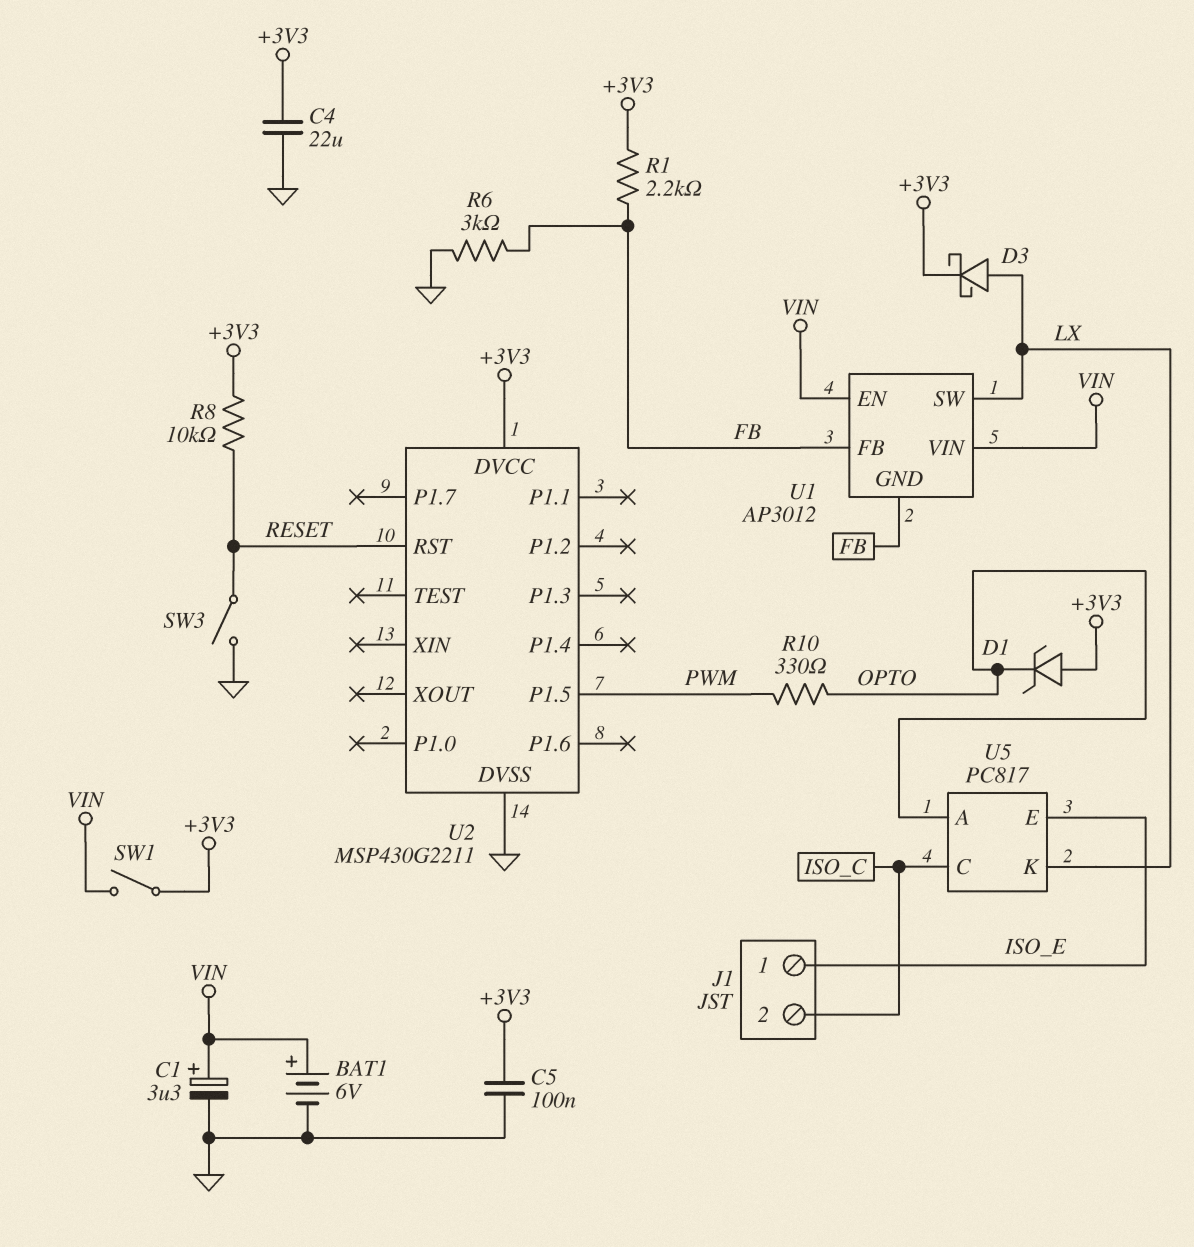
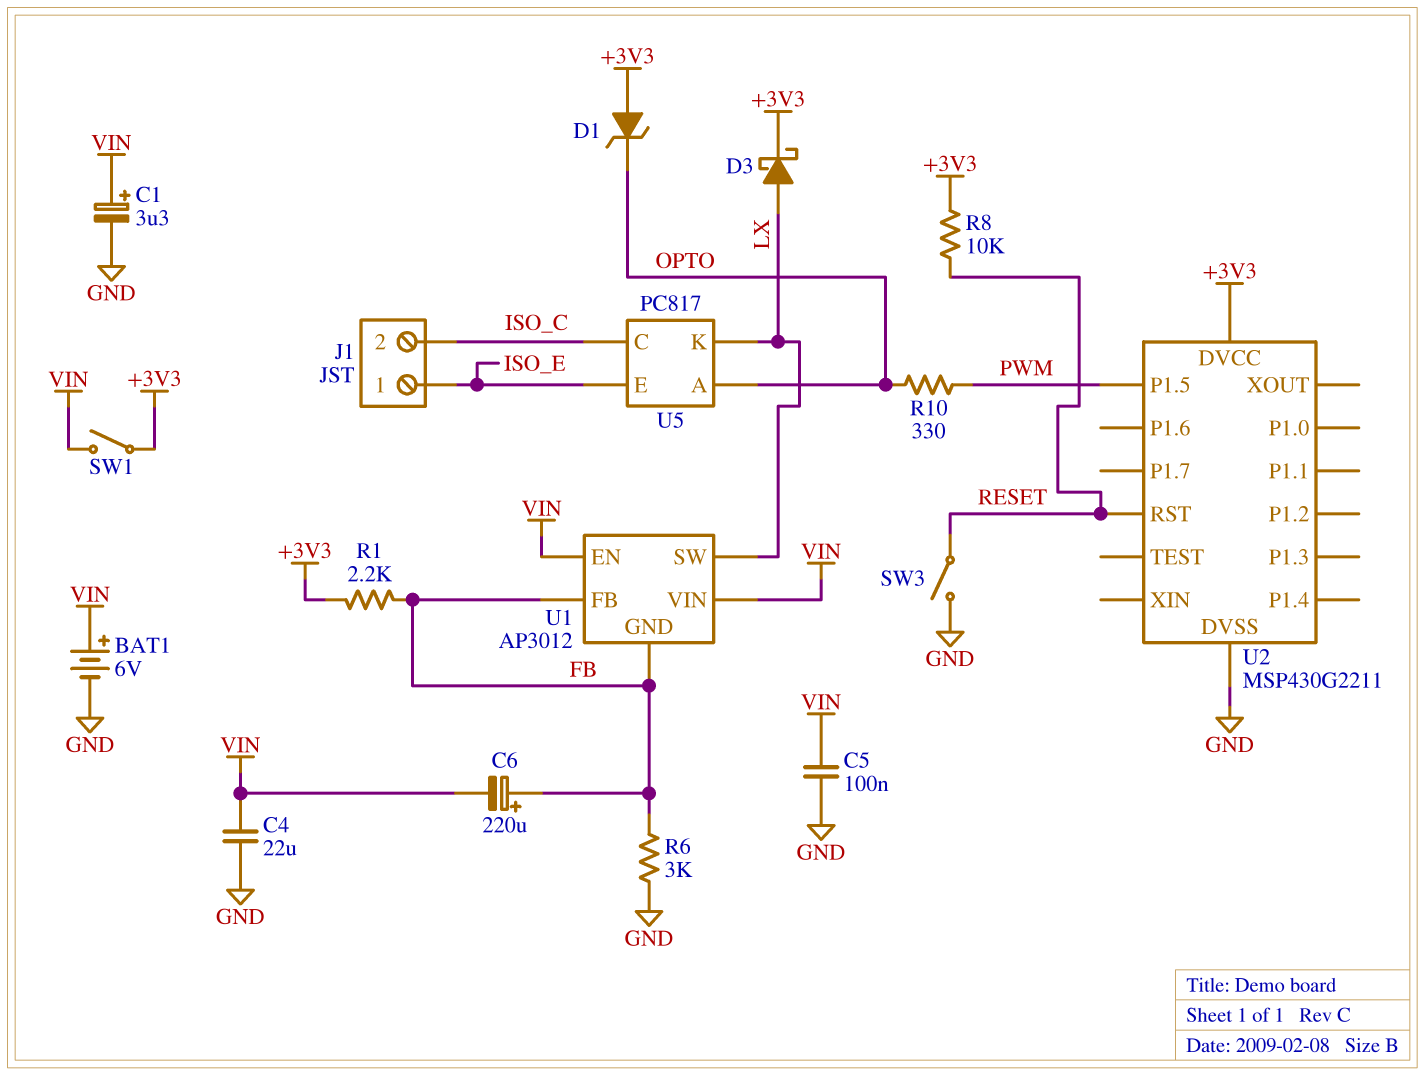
C4: 22uF (+3V3, GND) -> 22uF (GND, VIN)
C5: 100nF (+3V3, GND) -> 100nF (GND, VIN)
C6: none -> 220uF (plus FB, minus VIN)

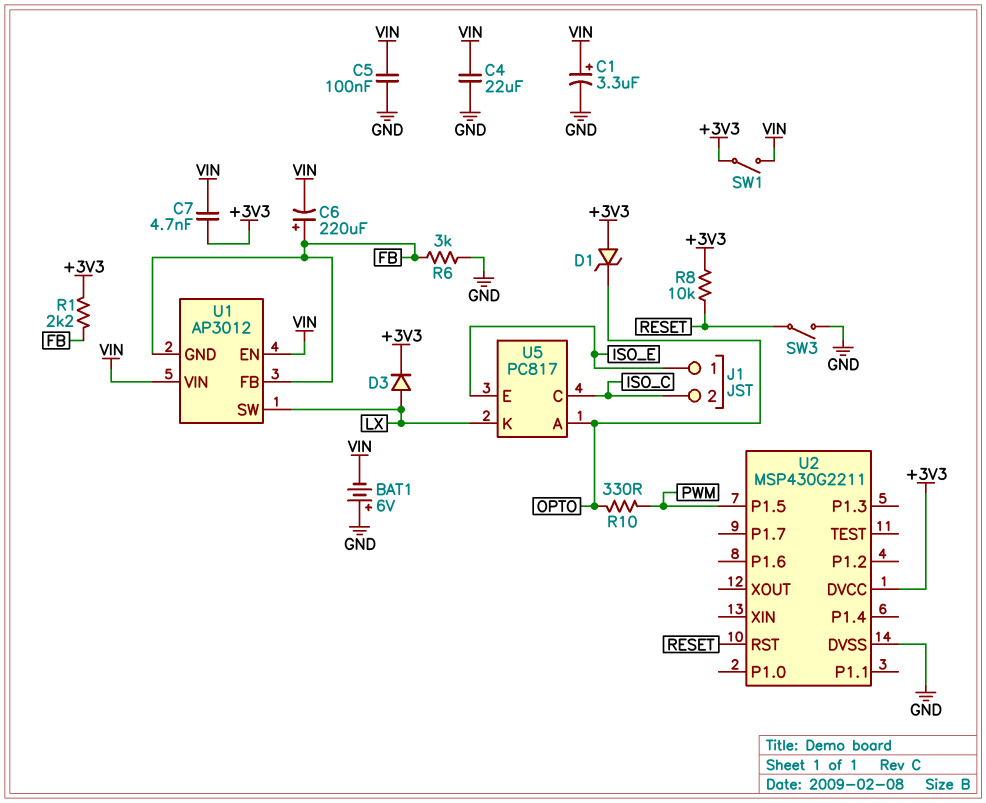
BAT1: 6V (plus VIN, minus GND) -> 6V (plus GND, minus VIN)
C7: none -> 4.7nF (+3V3, VIN)
D3: schottky (A LX, K +3V3) -> diode (A LX, K +3V3)

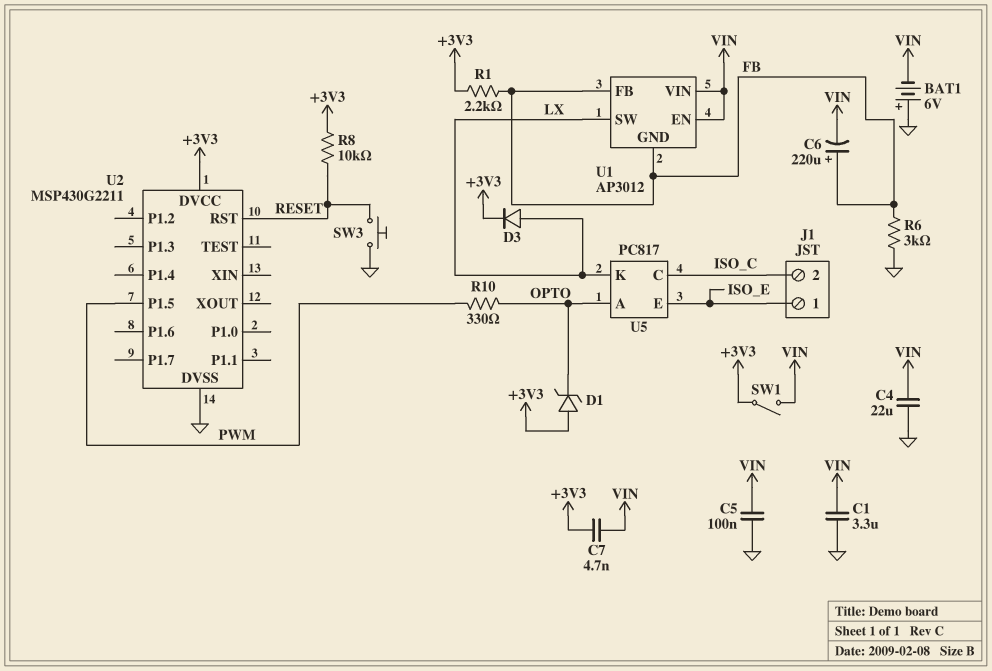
C1: 3.3uF (plus VIN, minus GND) -> 3.3uF (GND, VIN)
SW3: switch (GND, RESET) -> button (GND, RESET)

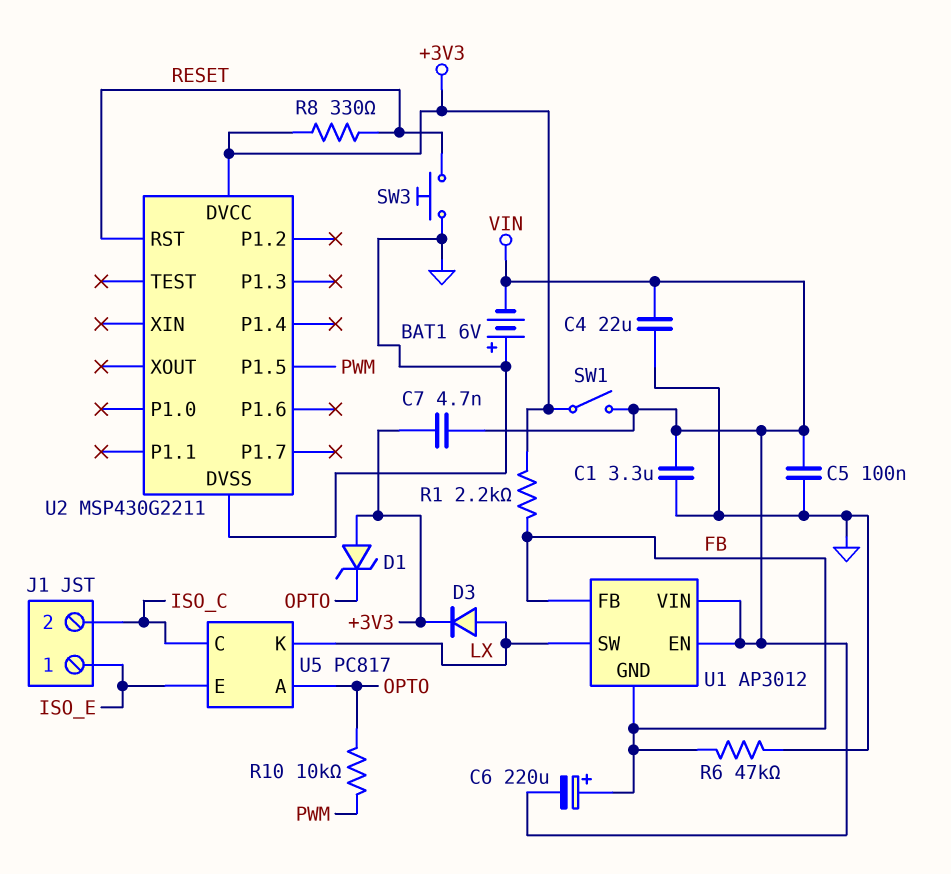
R6: 3k (FB, GND) -> 47k (FB, GND)
R8: 10k (+3V3, RESET) -> 330 (+3V3, RESET)
R10: 330 (OPTO, PWM) -> 10k (OPTO, PWM)

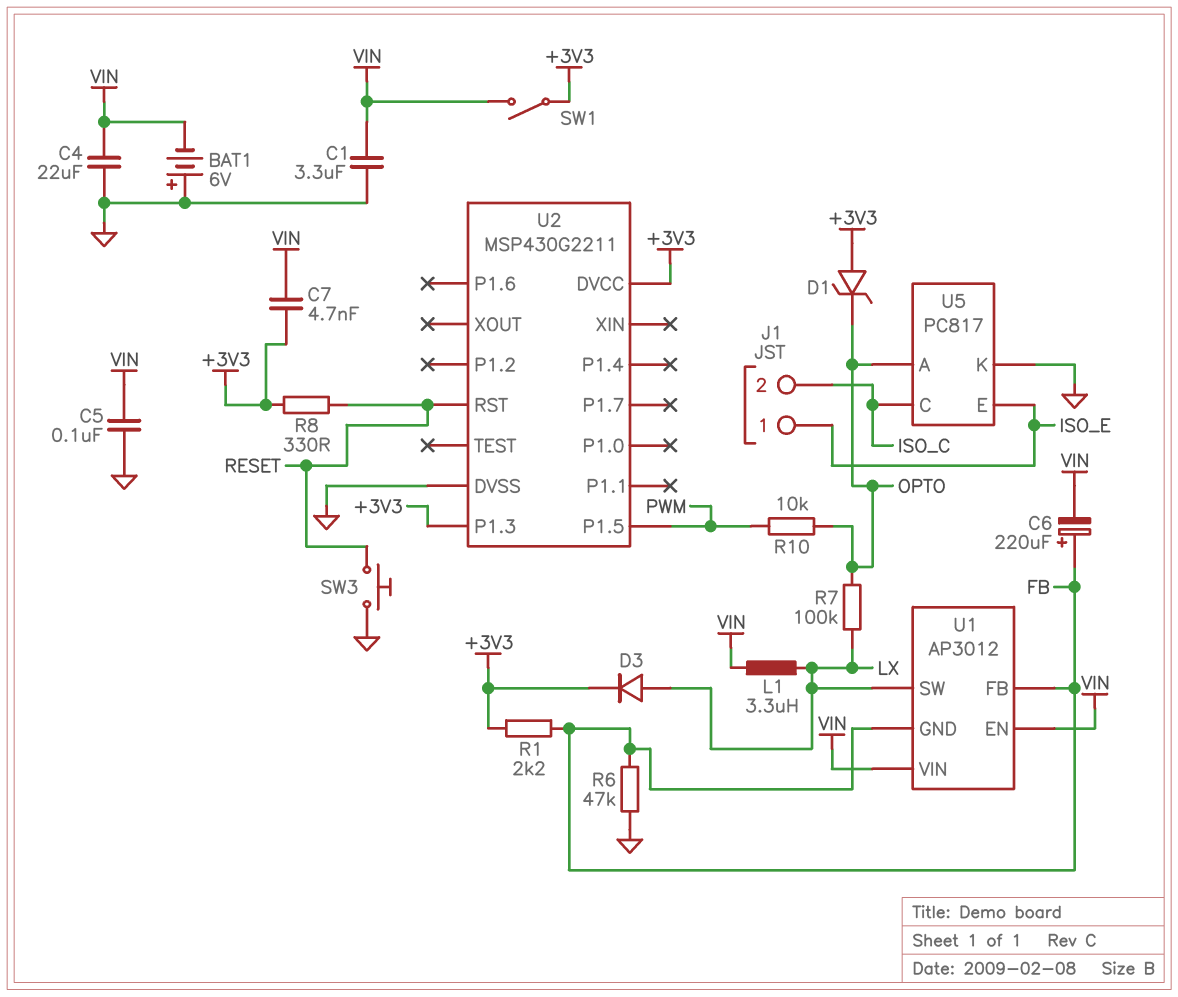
L1: none -> 3.3uH (LX, VIN)
R7: none -> 100k (LX, OPTO)
U2 pin P1.3: none -> +3V3
U5 pin K: LX -> GND

